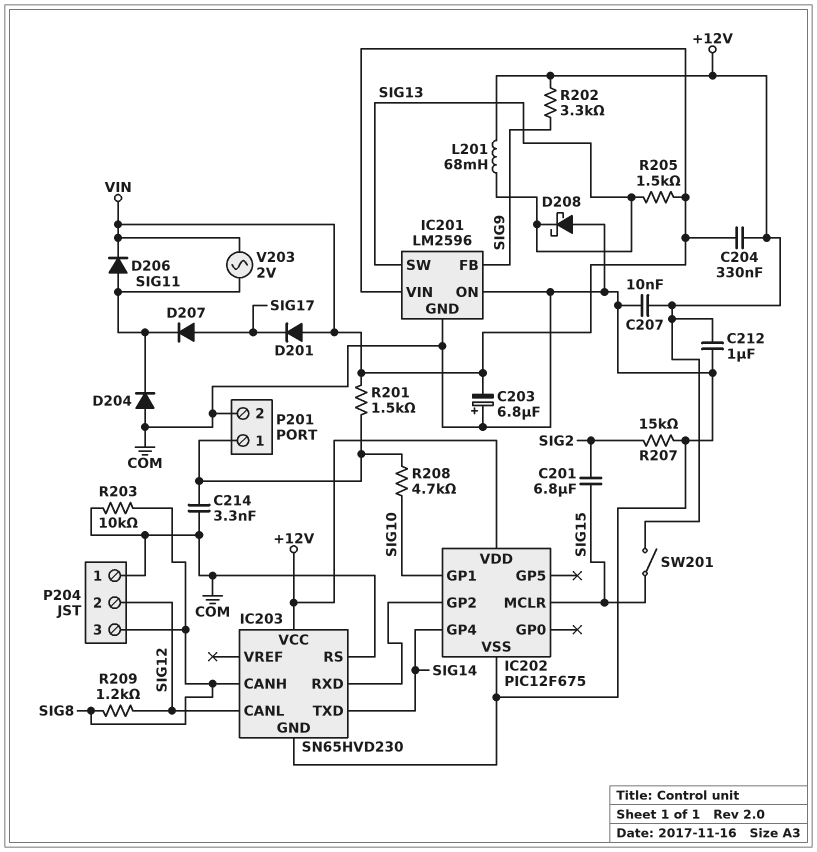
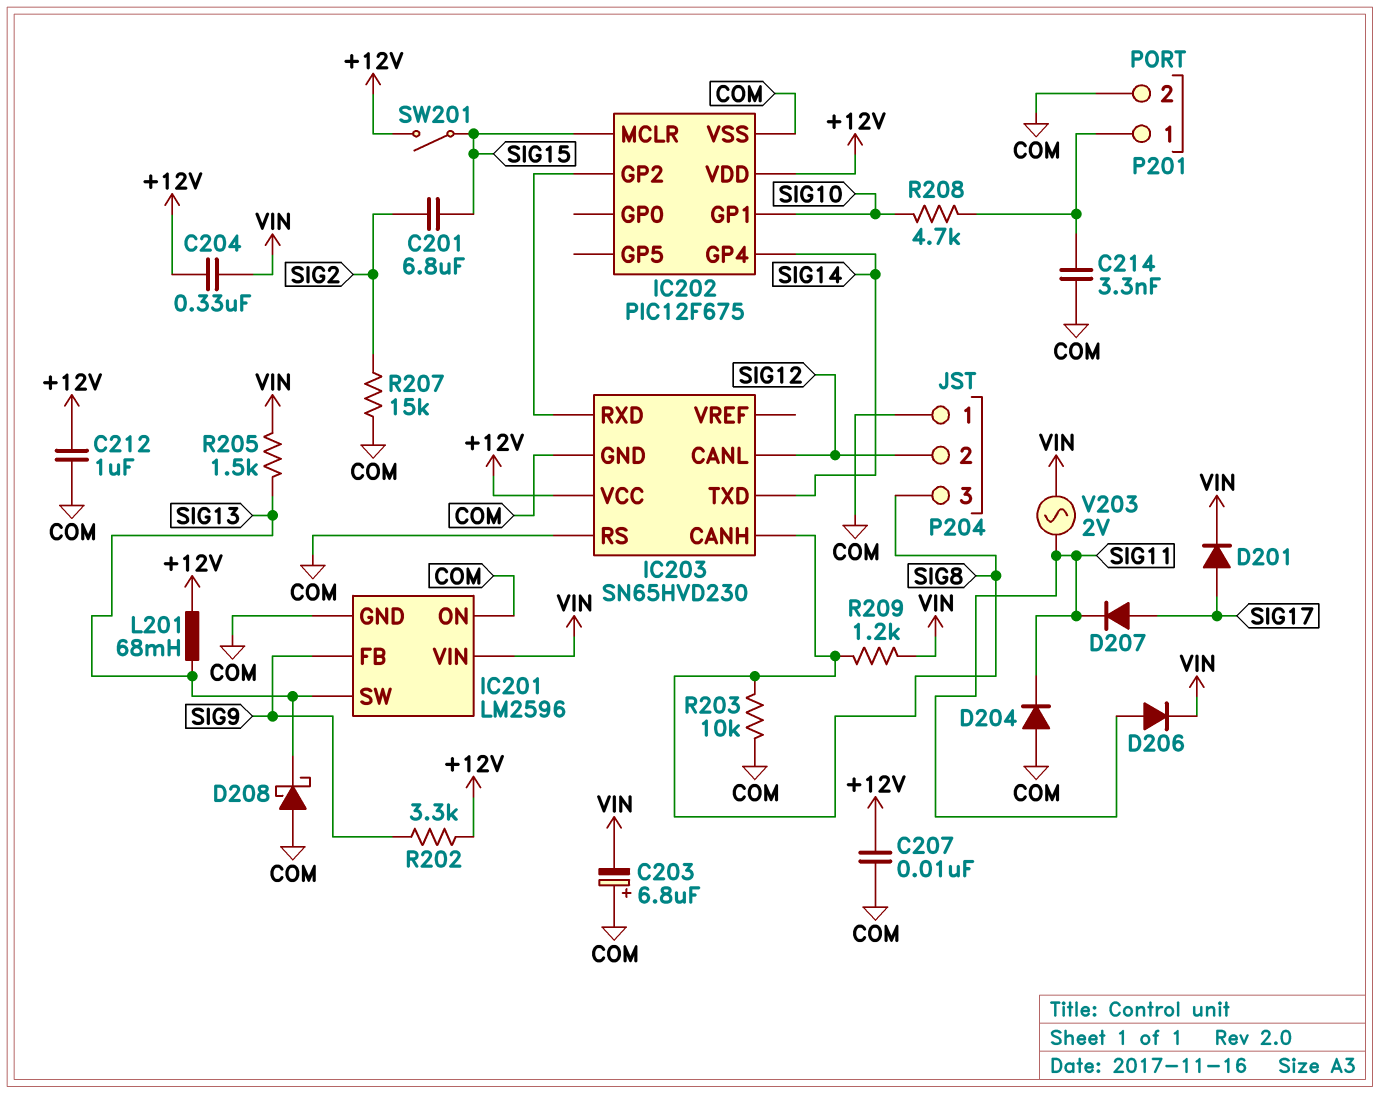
D201: diode (A VIN, K SIG17) -> diode (A SIG17, K VIN)
R201: 1.5k (P201/1, VIN) -> none
R209: 1.2k (SIG8, SIG12) -> 1.2k (SIG8, VIN)

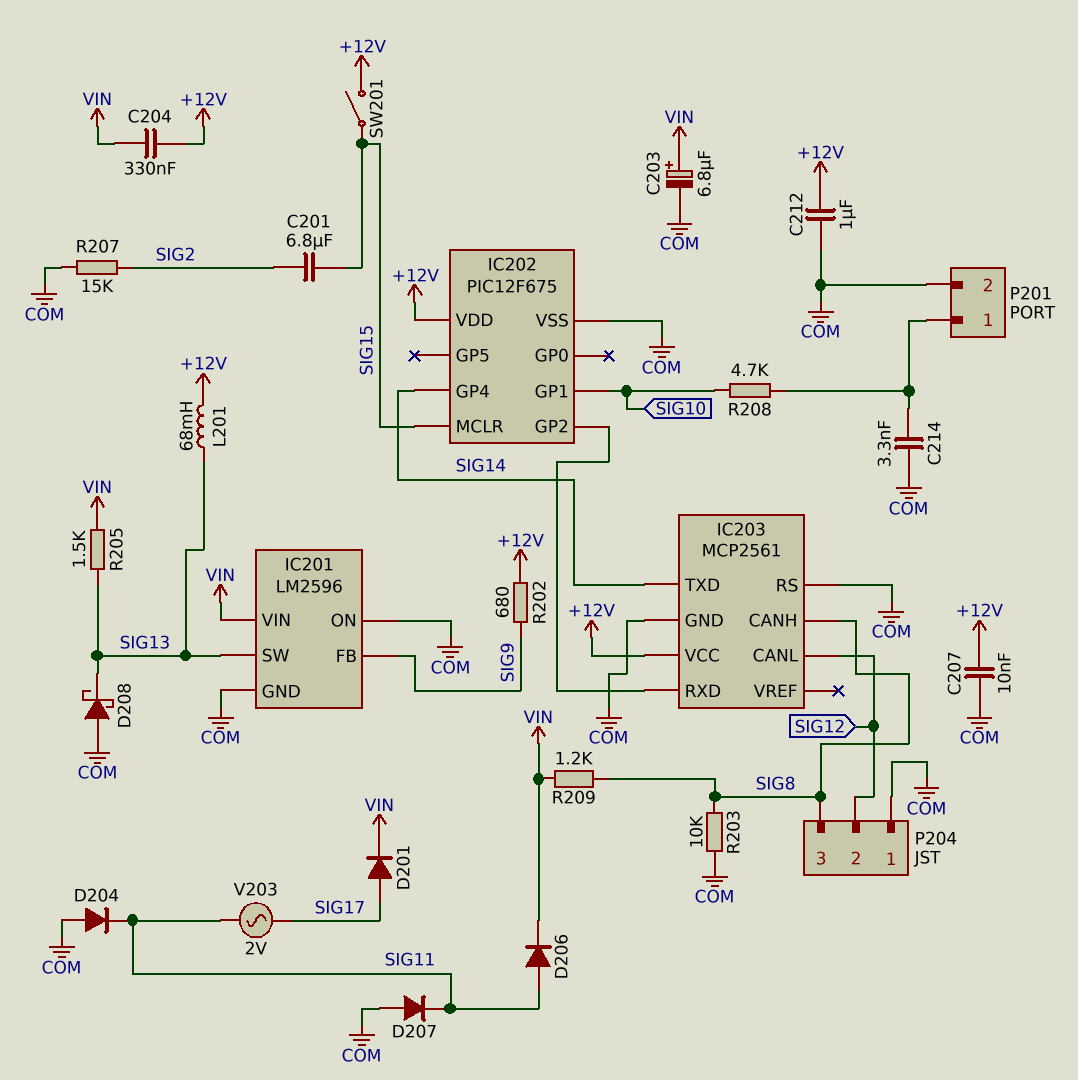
C203: 6.8uF (plus COM, minus VIN) -> 6.8uF (plus VIN, minus COM)
D207: diode (A SIG17, K SIG11) -> diode (A COM, K SIG11)
IC203: SN65HVD230 -> MCP2561
R202: 3.3k (+12V, SIG9) -> 680 (+12V, SIG9)
V203: AC 2V (SIG11, VIN) -> AC 2V (SIG11, SIG17)

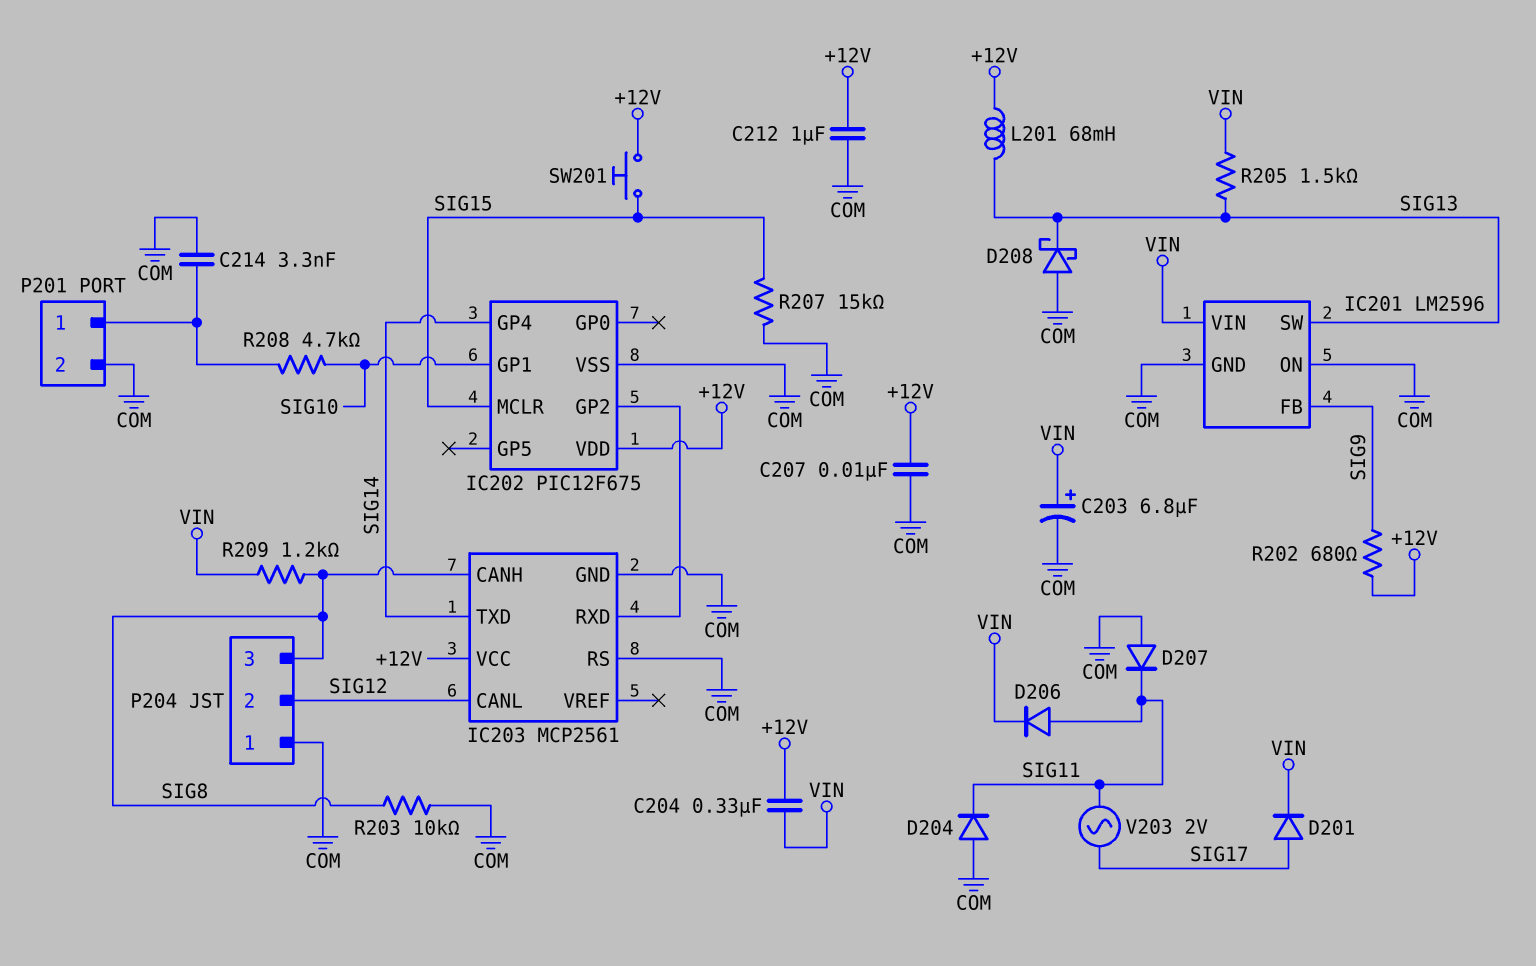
C201: 6.8uF (SIG2, SIG15) -> none
R207: 15k (COM, SIG2) -> 15k (COM, SIG15)
SW201: switch (+12V, SIG15) -> button (+12V, SIG15)

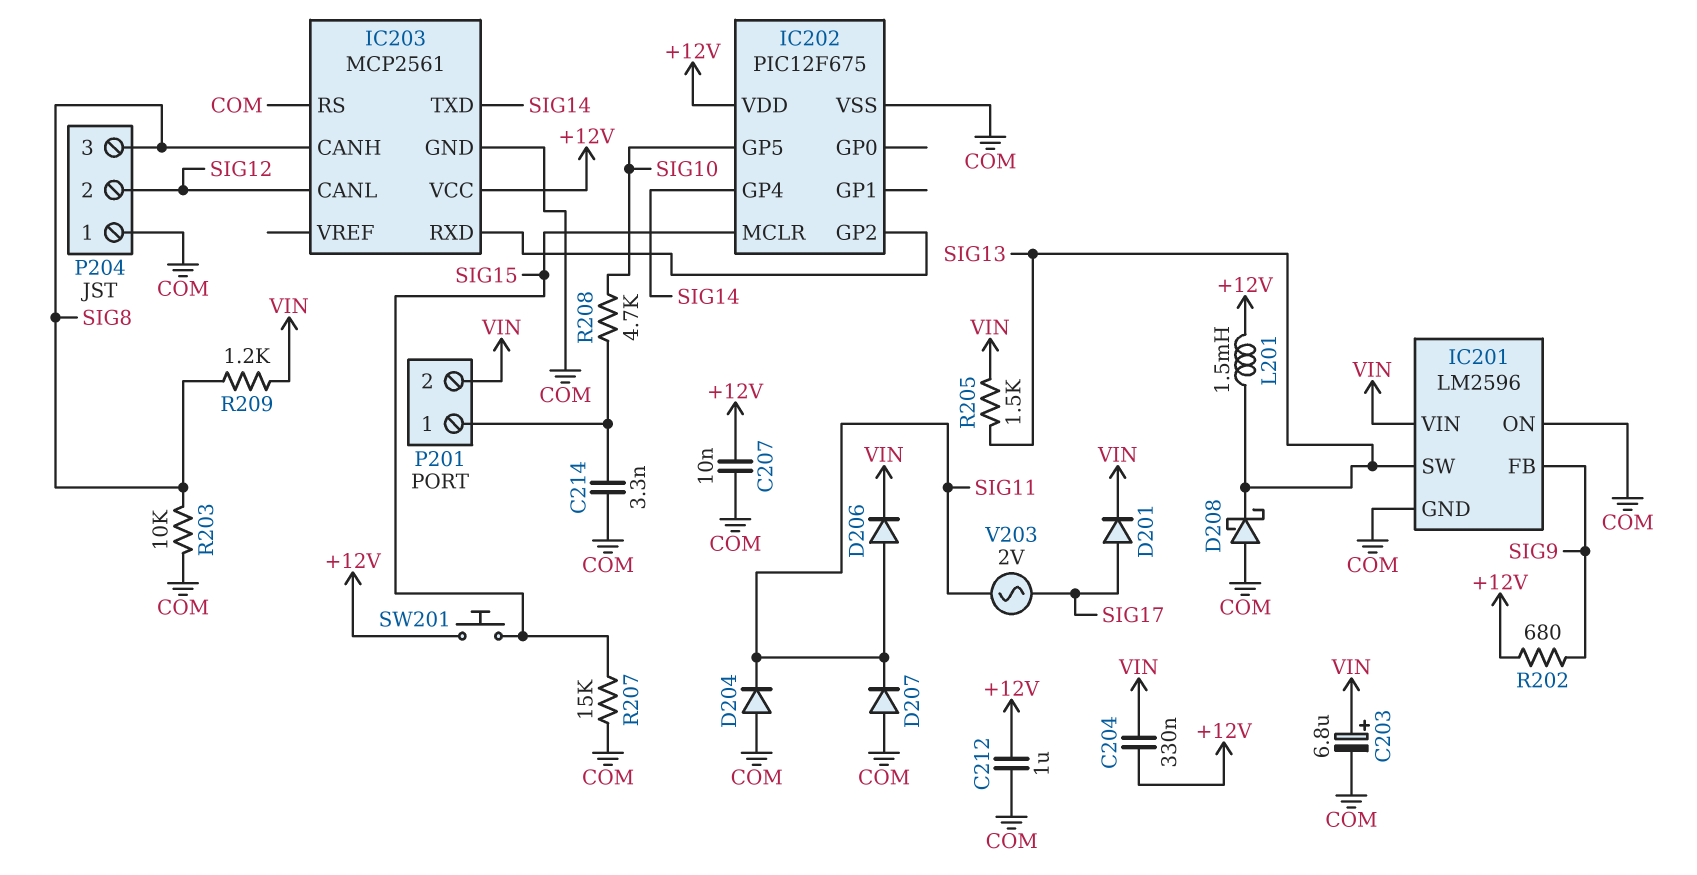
IC202 pin GP1: SIG10 -> none
IC202 pin GP5: none -> SIG10
L201: 68mH (+12V, SIG13) -> 1.5mH (+12V, SIG13)
P201 pin 2: COM -> VIN

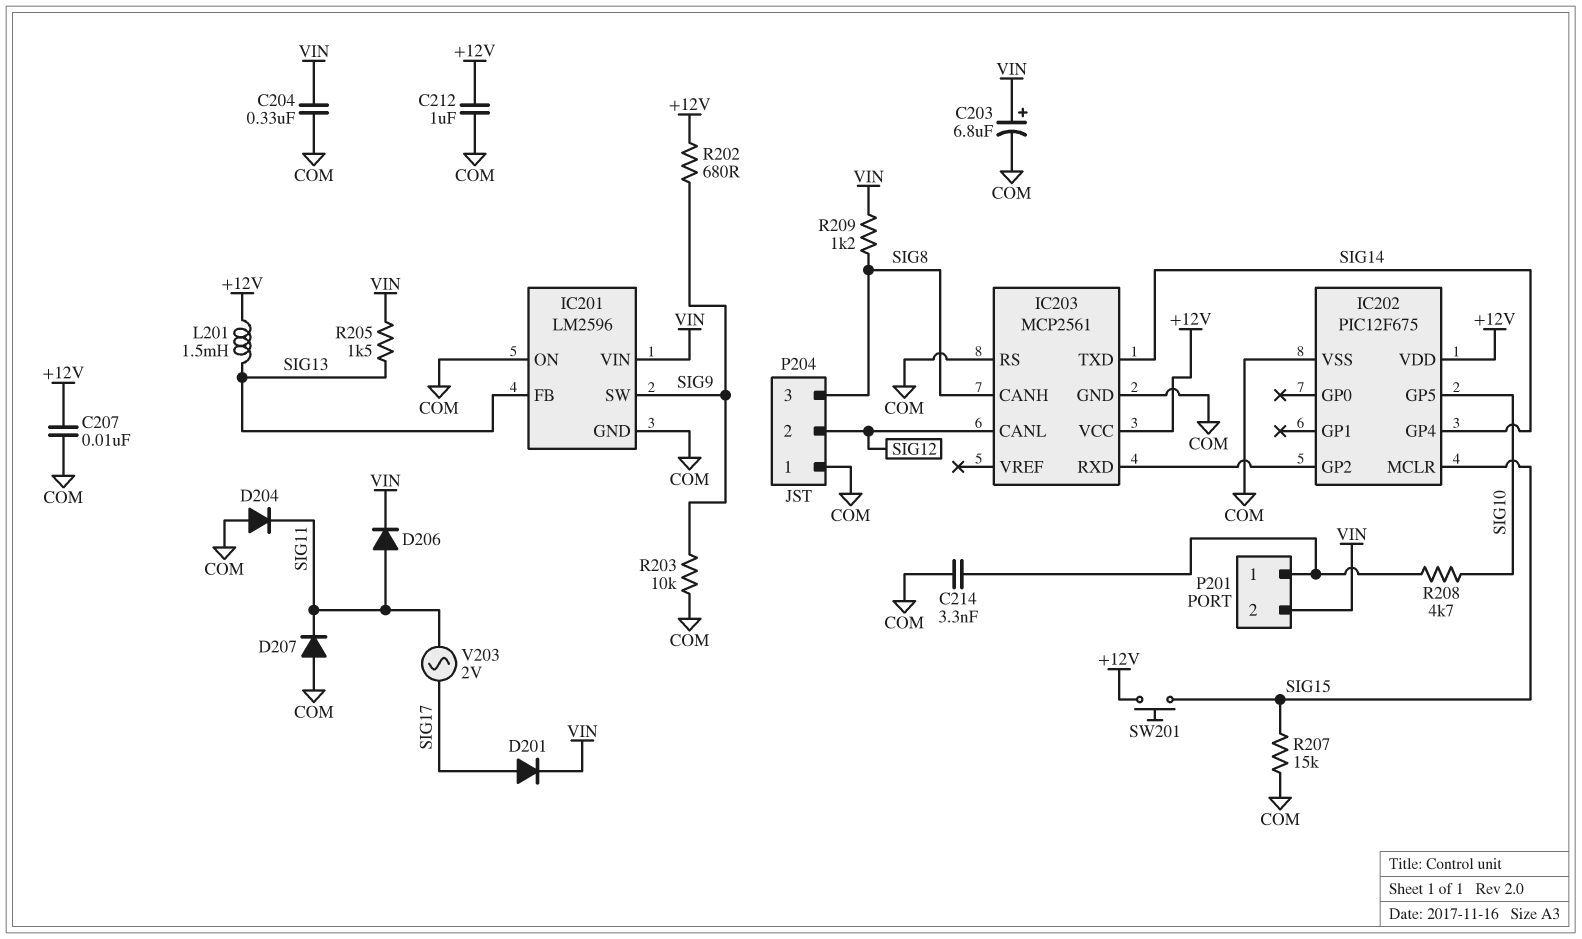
C204: 330nF (+12V, VIN) -> 330nF (COM, VIN)
D208: schottky (A COM, K SIG13) -> none
IC201 pin FB: SIG9 -> SIG13
IC201 pin SW: SIG13 -> SIG9
R203: 10k (COM, SIG8) -> 10k (COM, SIG9)

